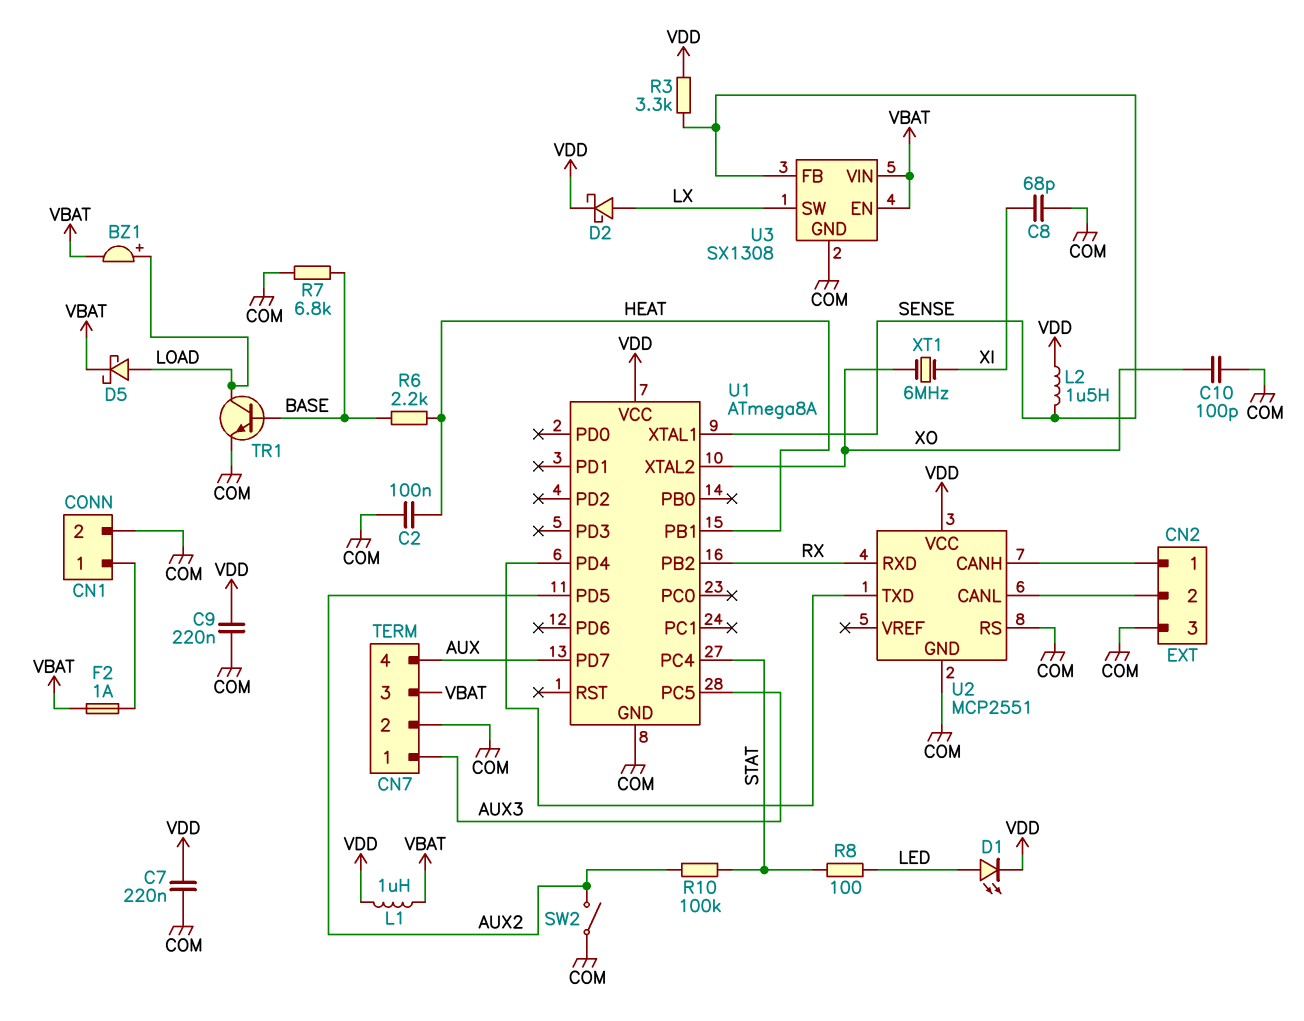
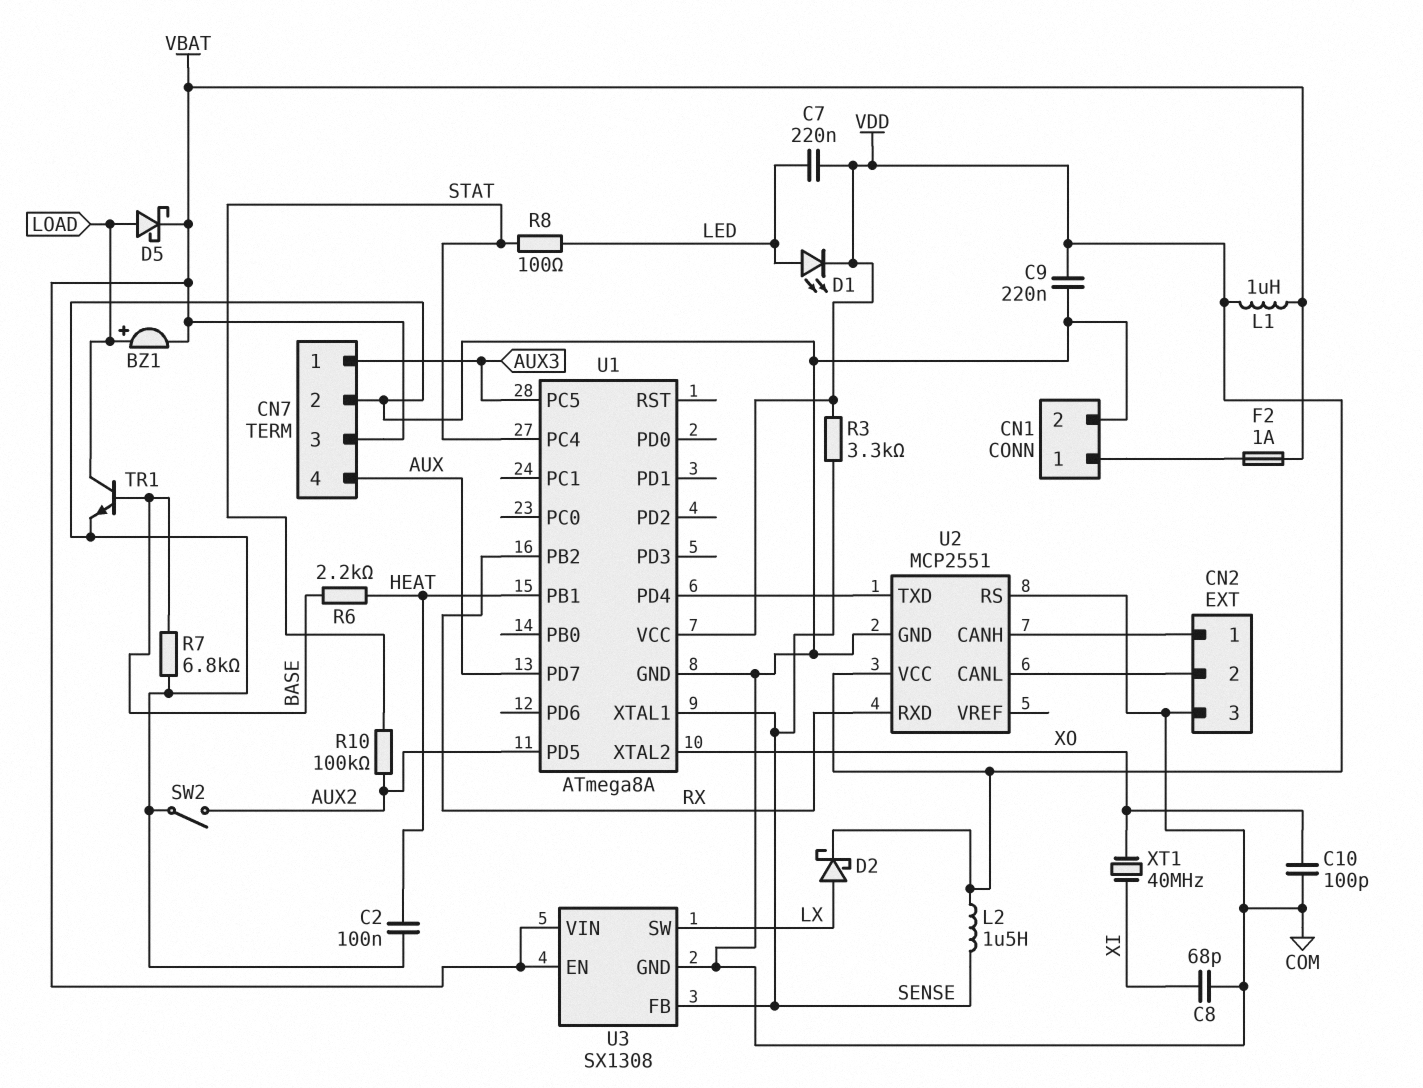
C7: 220nF (COM, VDD) -> 220nF (LED, VDD)
XT1: 6MHz (XI, XO) -> 40MHz (XI, XO)

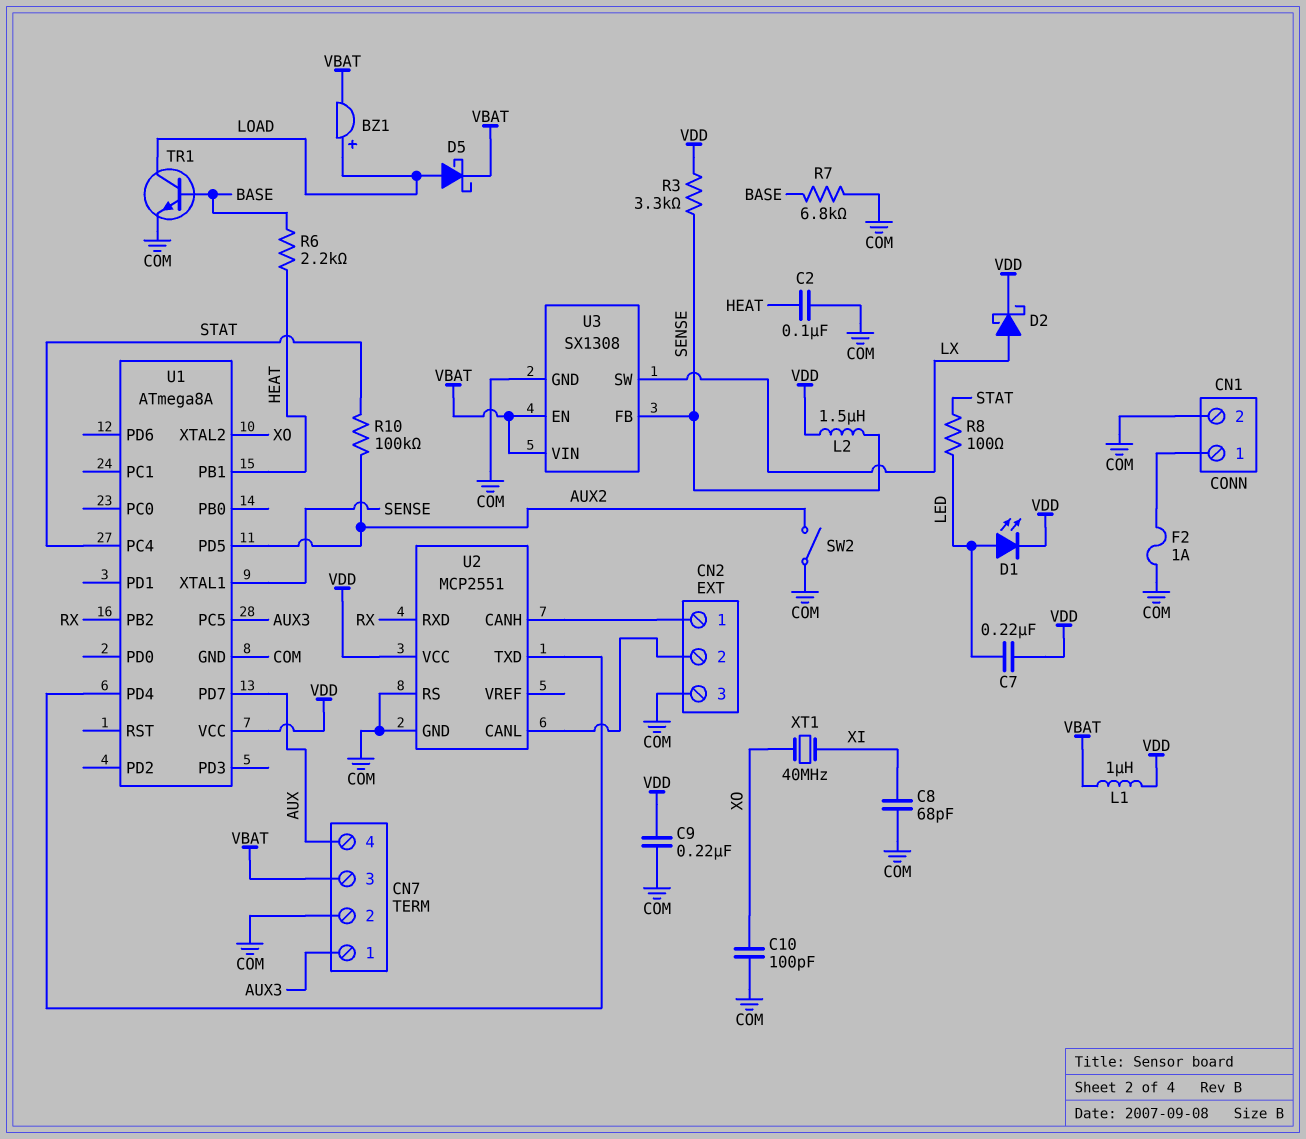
F2: 1A (CN1/1, VBAT) -> 1A (CN1/1, COM)

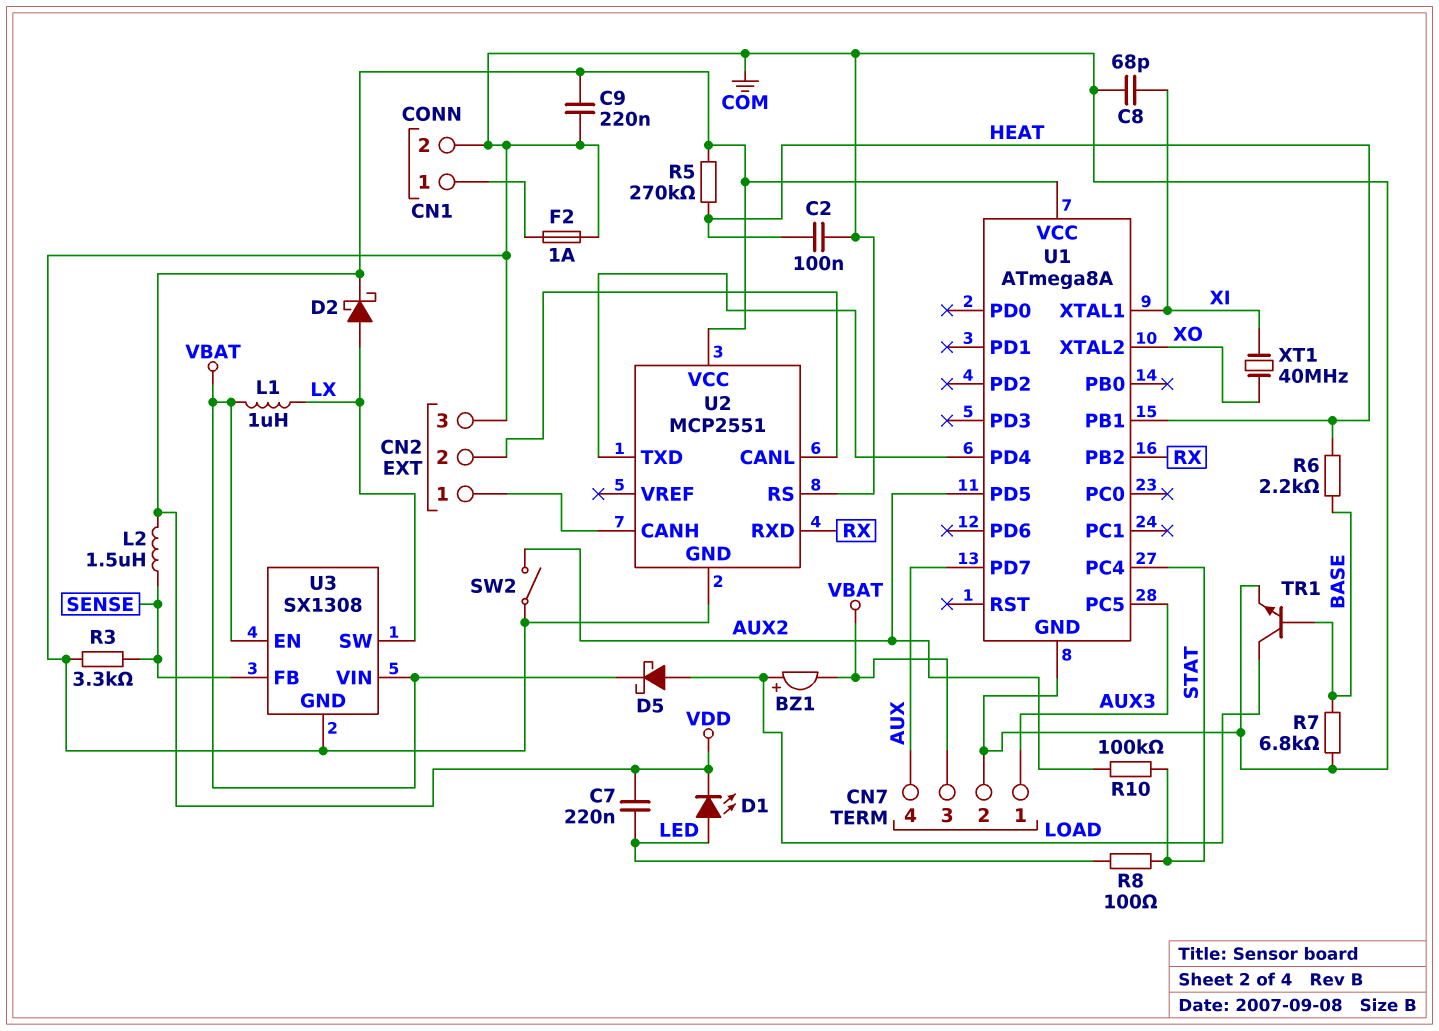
C10: 100pF (COM, XO) -> none
L1: 1uH (VBAT, VDD) -> 1uH (LX, VBAT)
R3: 3.3k (SENSE, VDD) -> 3.3k (COM, SENSE)
R5: none -> 270k (HEAT, VDD)
U1 pin XTAL1: SENSE -> XI

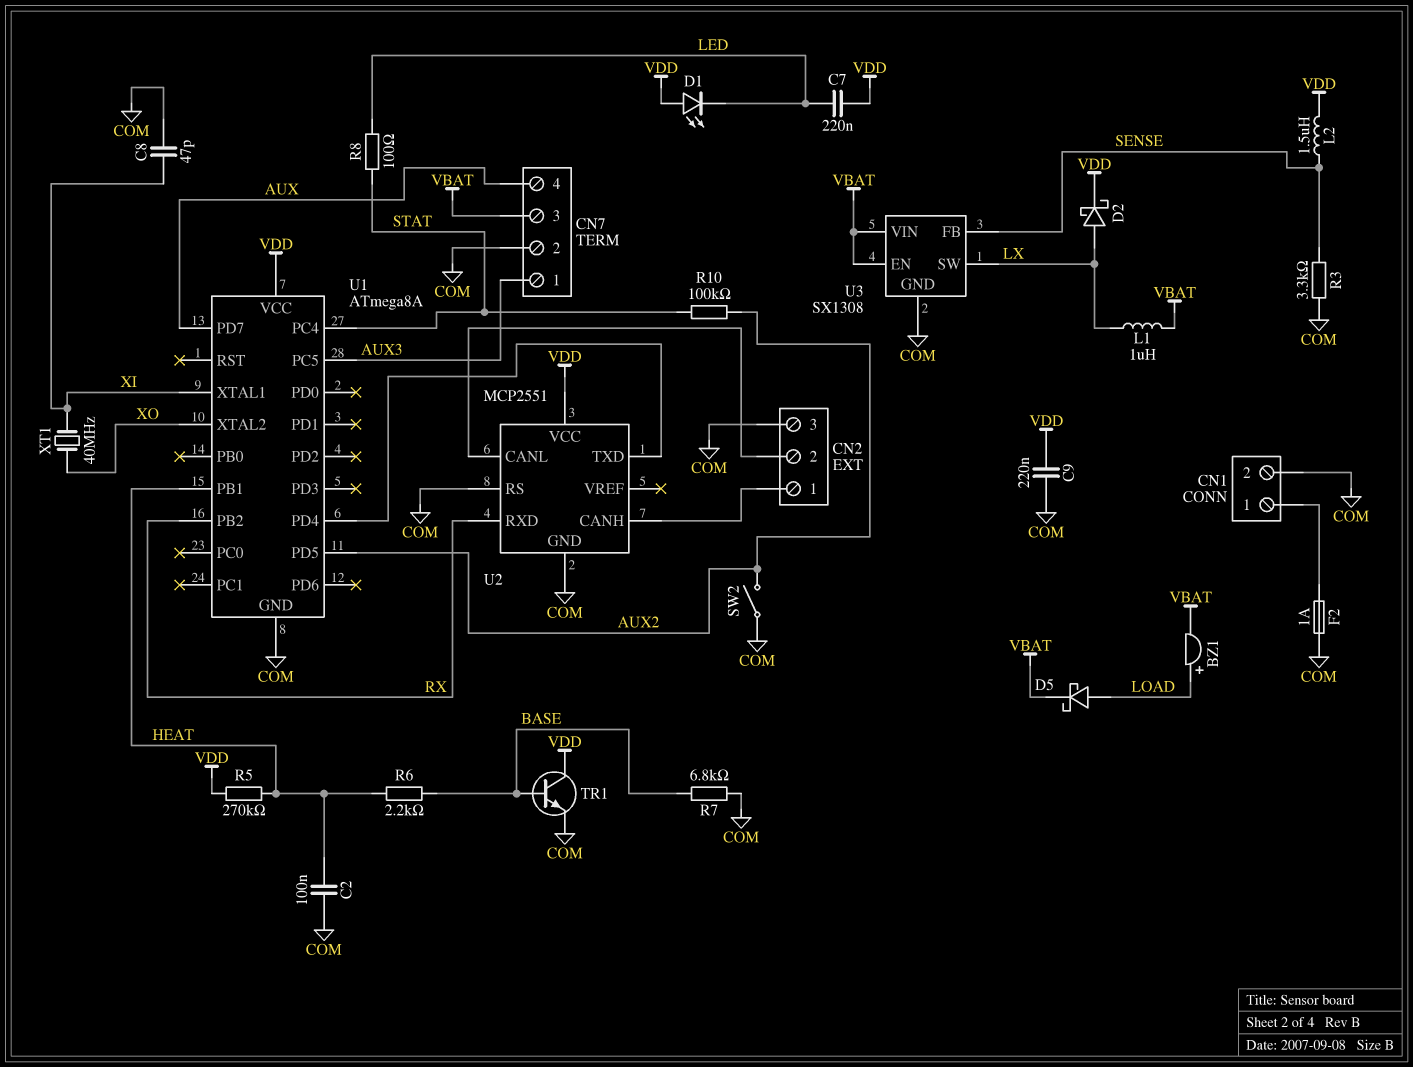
C8: 68pF (COM, XI) -> 47pF (COM, XI)
D1: LED (A LED, K VDD) -> LED (A VDD, K LED)
TR1: NPN (B BASE, C LOAD, E COM) -> NPN (B BASE, C VDD, E COM)

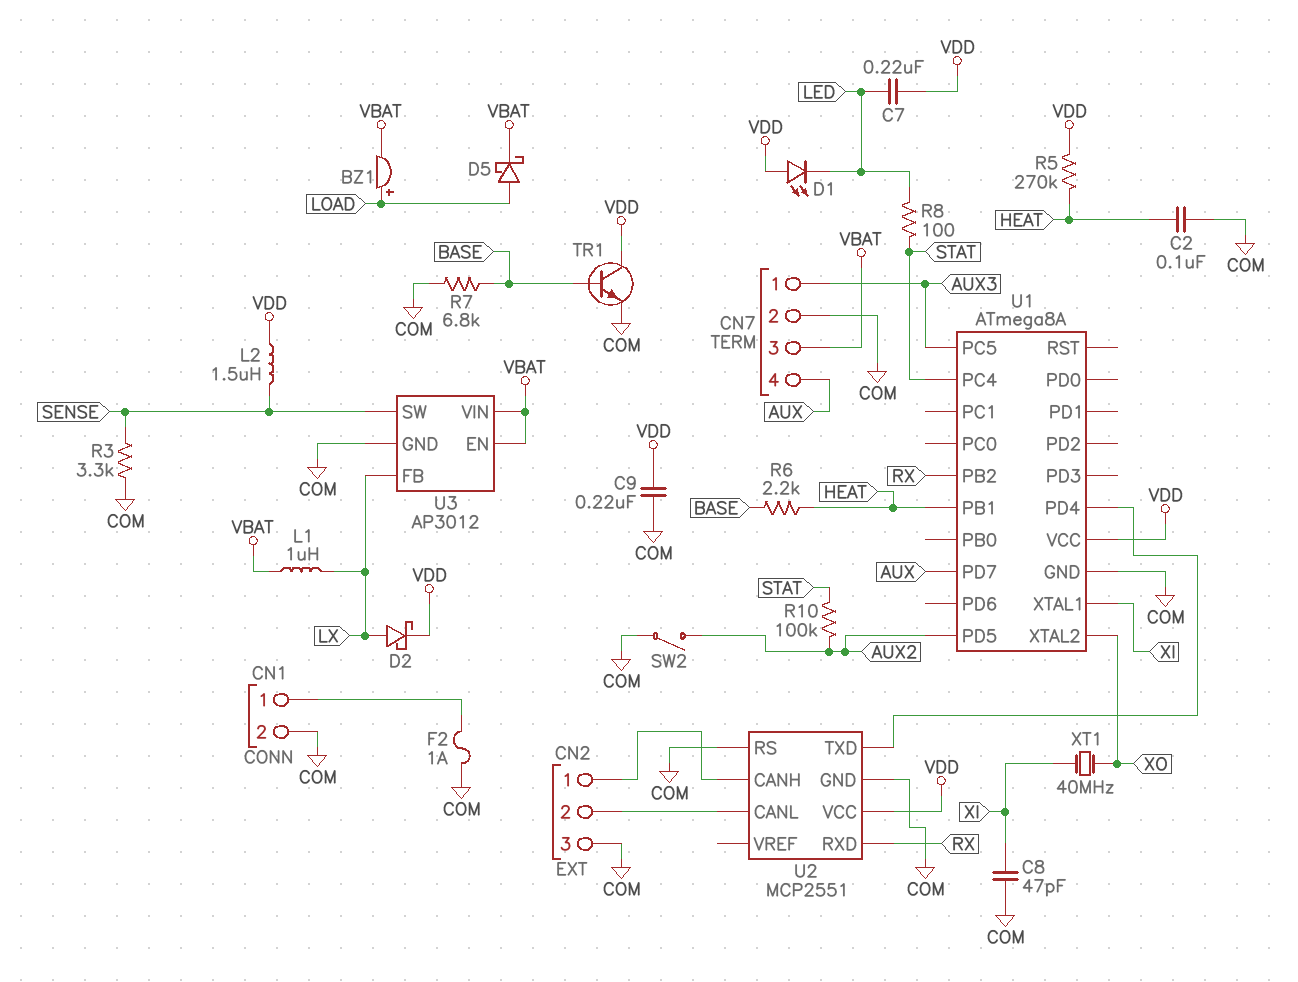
U3: SX1308 -> AP3012
U3 pin FB: SENSE -> LX
U3 pin SW: LX -> SENSE

